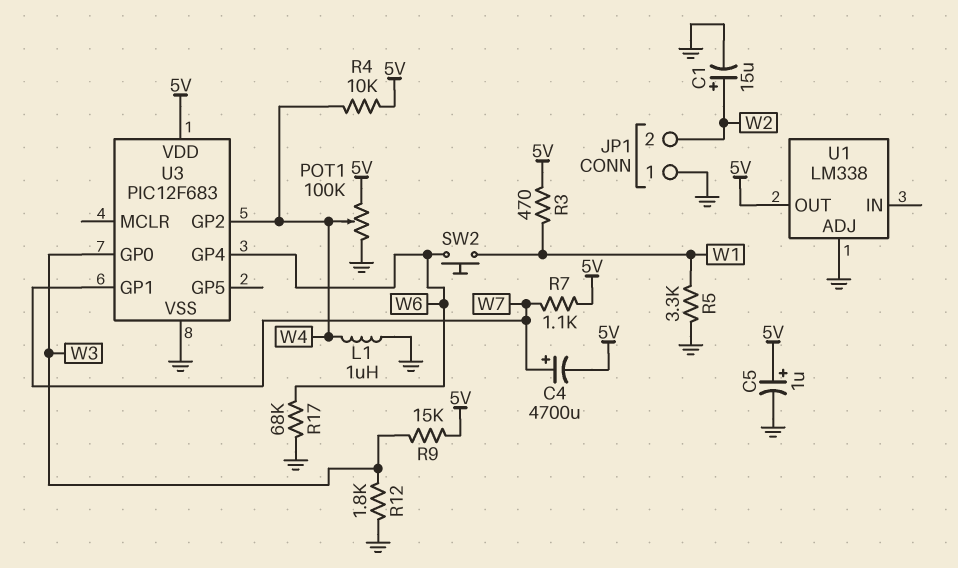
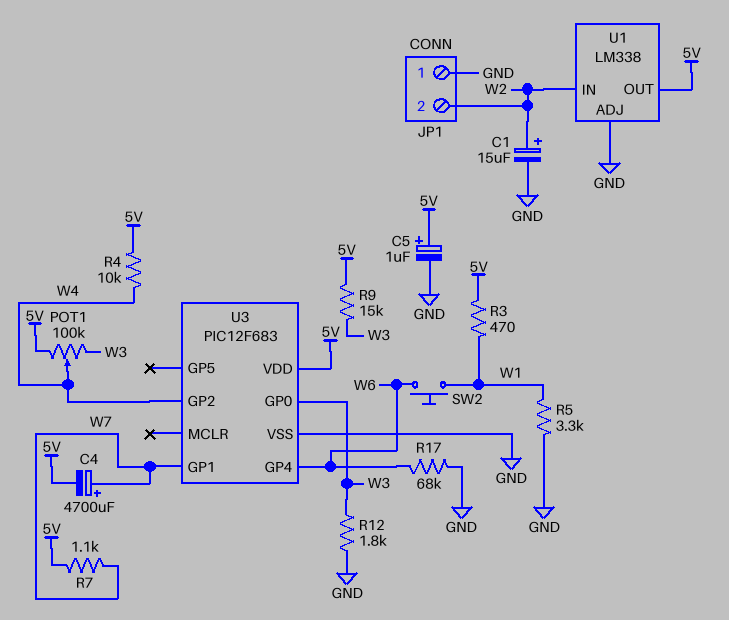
L1: 1uH (GND, W4) -> none
POT1: 100k (5V, GND, wiper W4) -> 100k (5V, W3, wiper W4)
U1 pin IN: none -> W2

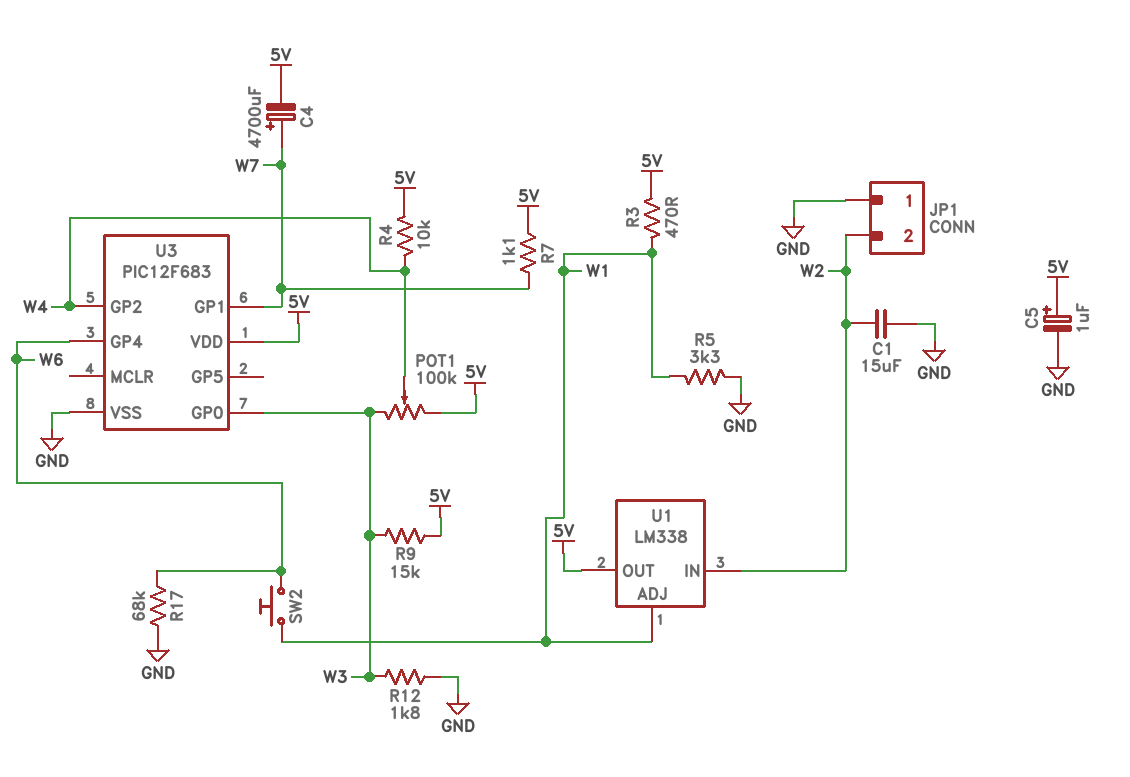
C1: 15uF (plus W2, minus GND) -> 15uF (GND, W2)
U1 pin ADJ: GND -> W1

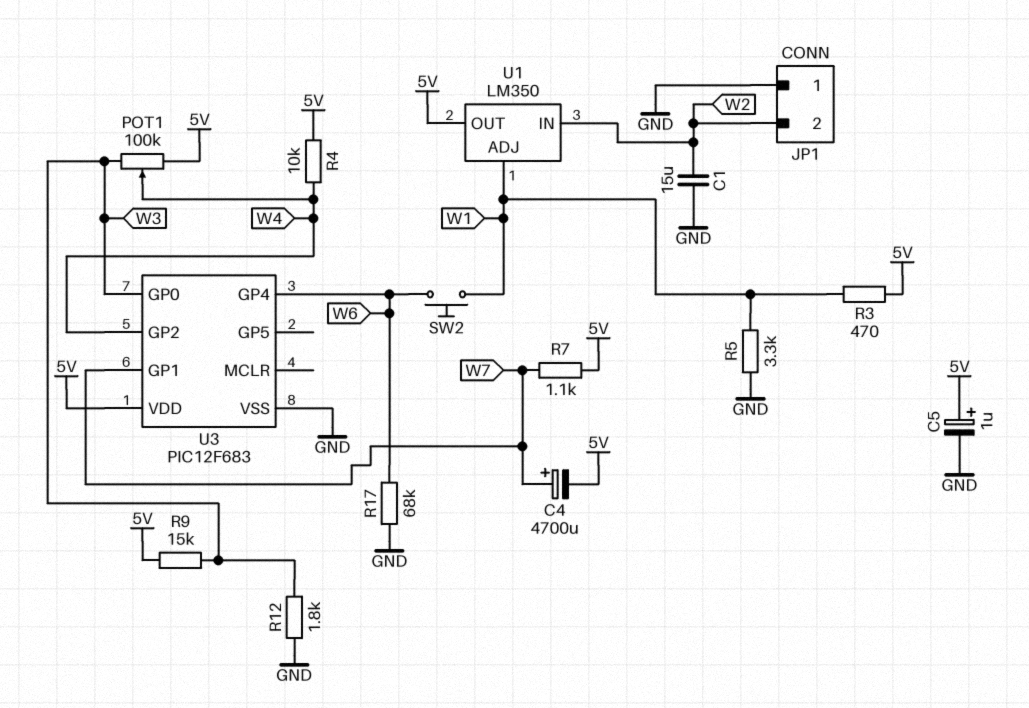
U1: LM338 -> LM350

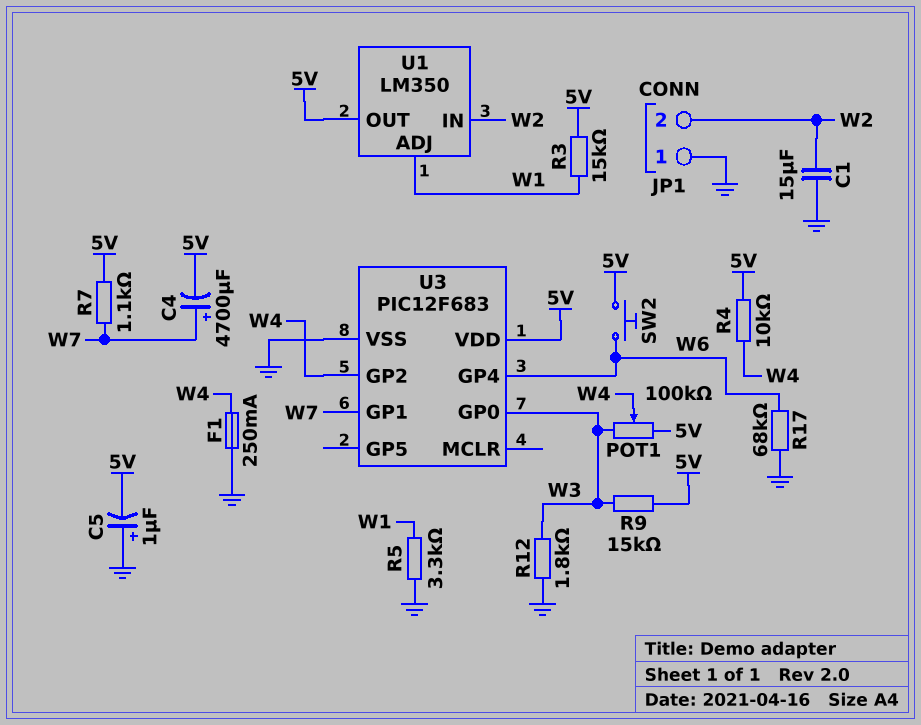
C5: 1uF (plus 5V, minus GND) -> 1uF (plus GND, minus 5V)
F1: none -> 250mA (GND, W4)
R3: 470 (5V, W1) -> 15k (5V, W1)
SW2: button (W1, W6) -> button (5V, W6)

